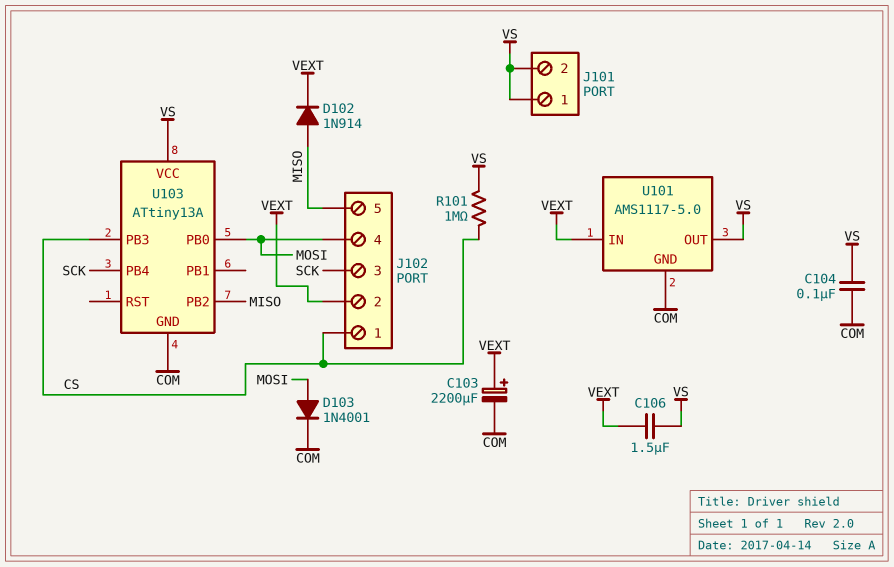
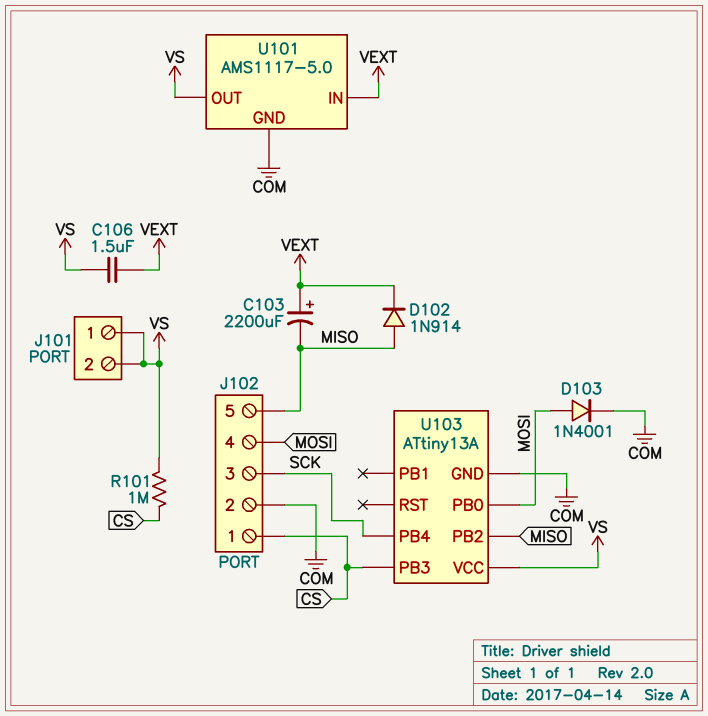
C103: 2200uF (plus VEXT, minus COM) -> 2200uF (plus VEXT, minus MISO)
C104: 100nF (COM, VS) -> none
J102 pin 2: VEXT -> COM

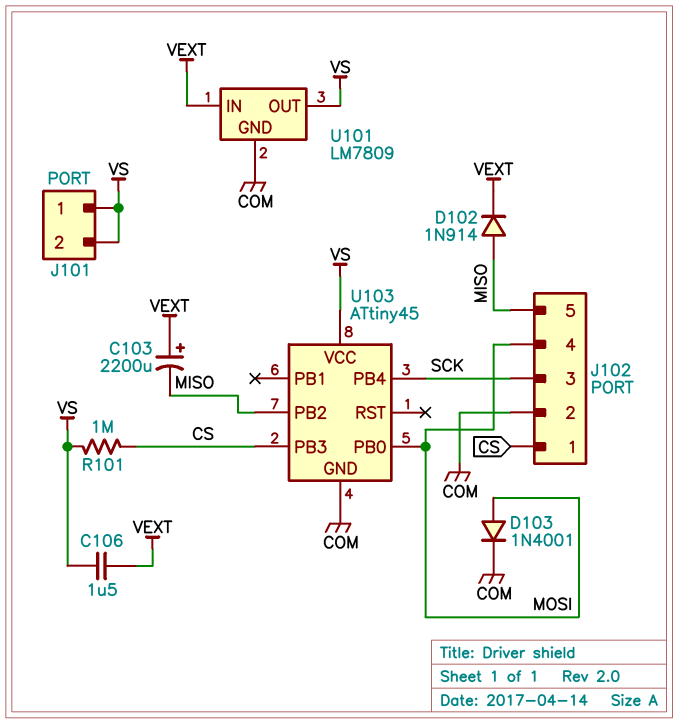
U101: AMS1117-5.0 -> LM7809
U103: ATtiny13A -> ATtiny45

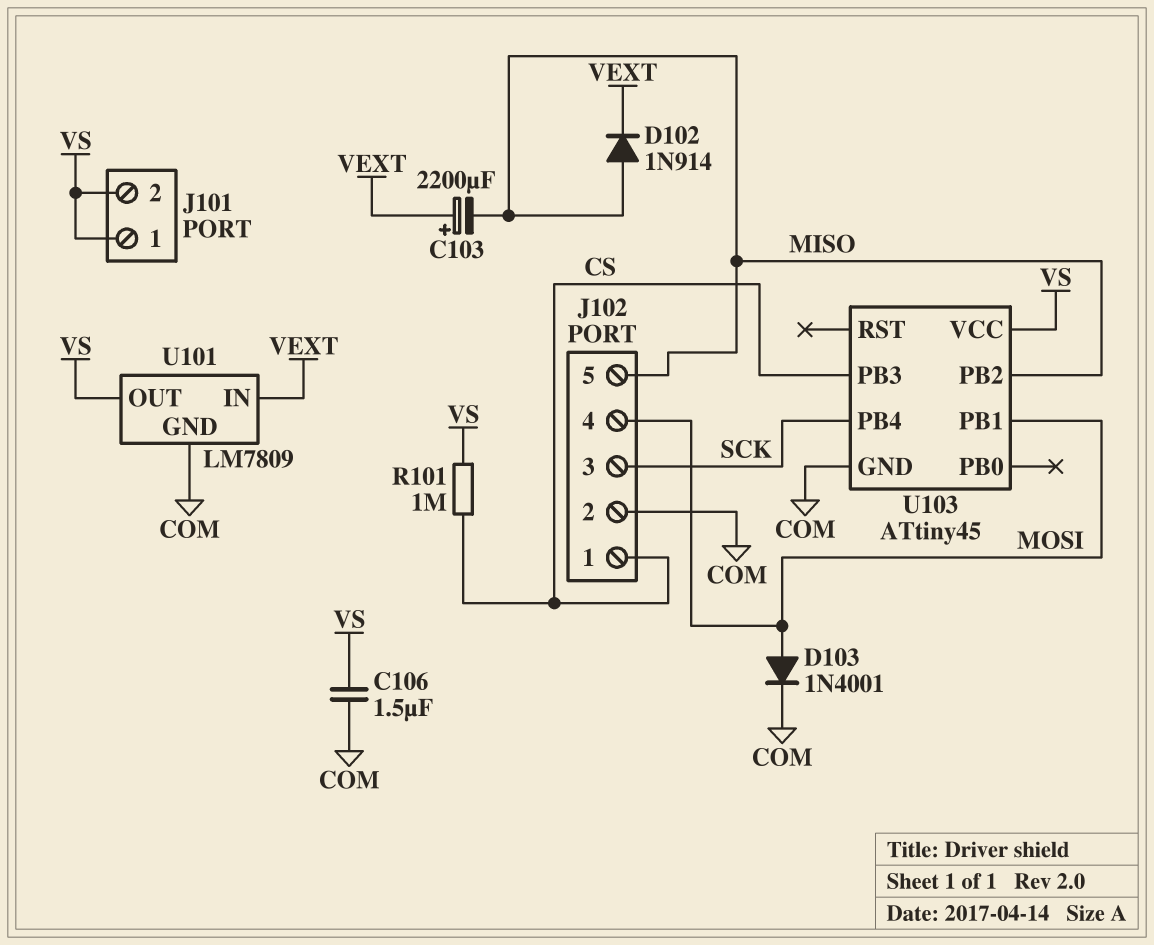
C106: 1.5uF (VEXT, VS) -> 1.5uF (COM, VS)
U103 pin PB0: MOSI -> none
U103 pin PB1: none -> MOSI

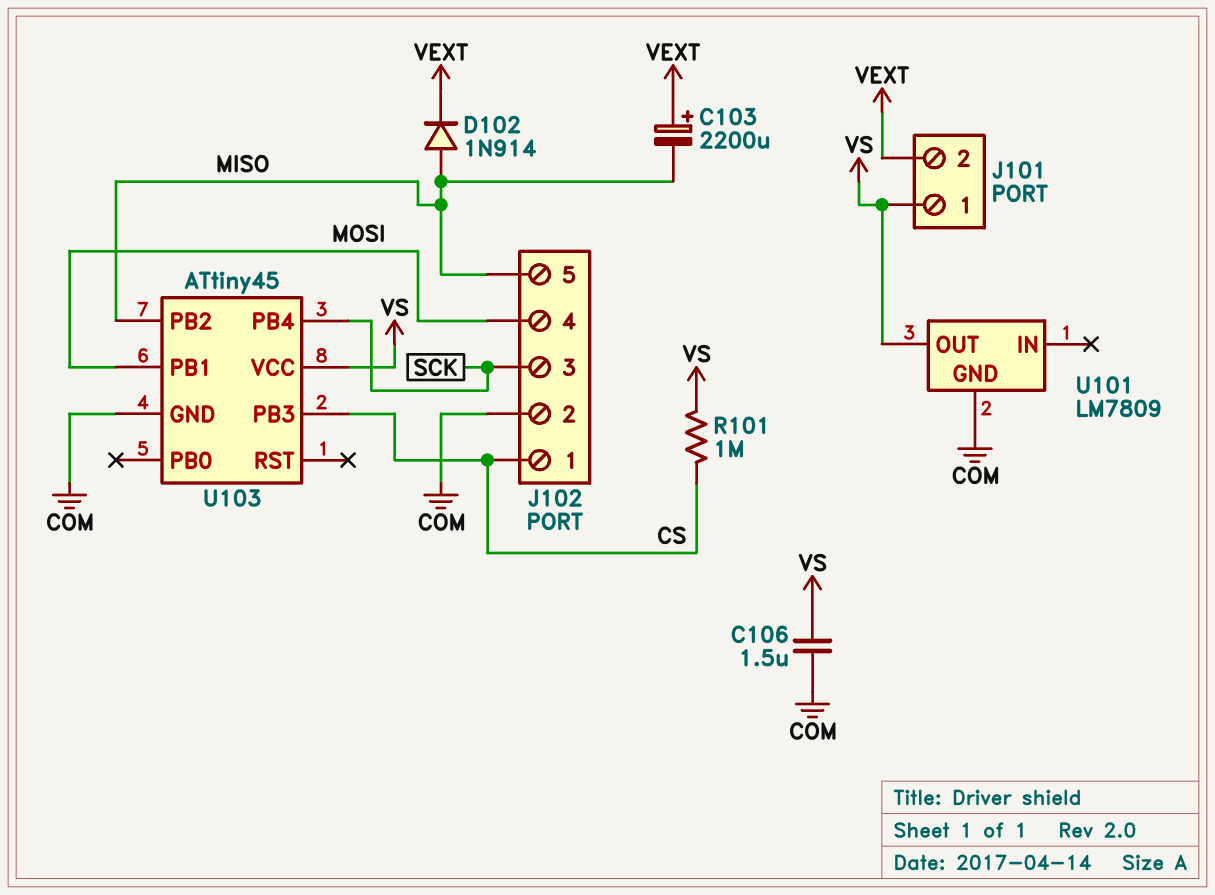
D103: diode 1N4001 (A MOSI, K COM) -> none
J101 pin 2: VS -> VEXT
U101 pin IN: VEXT -> none

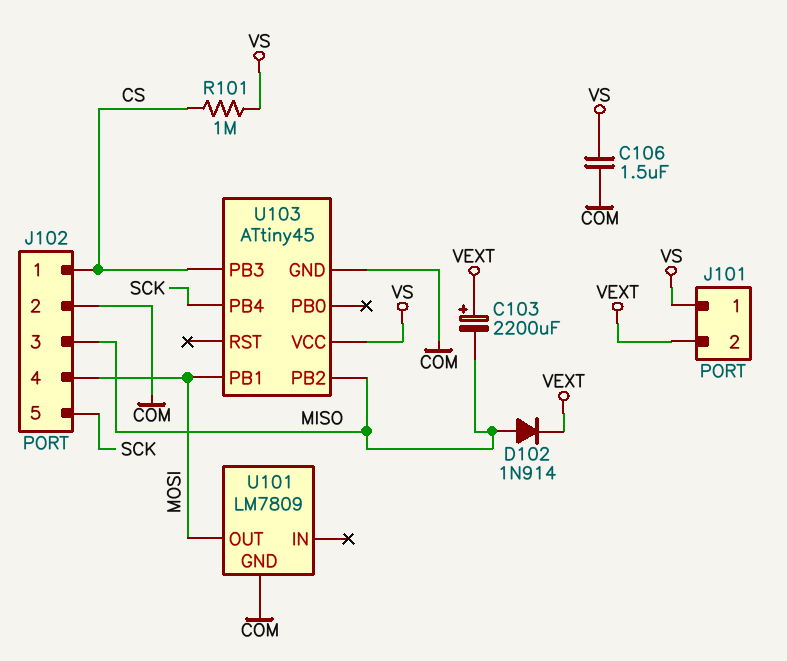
J102 pin 3: SCK -> MISO
J102 pin 5: MISO -> SCK
U101 pin OUT: VS -> MOSI

